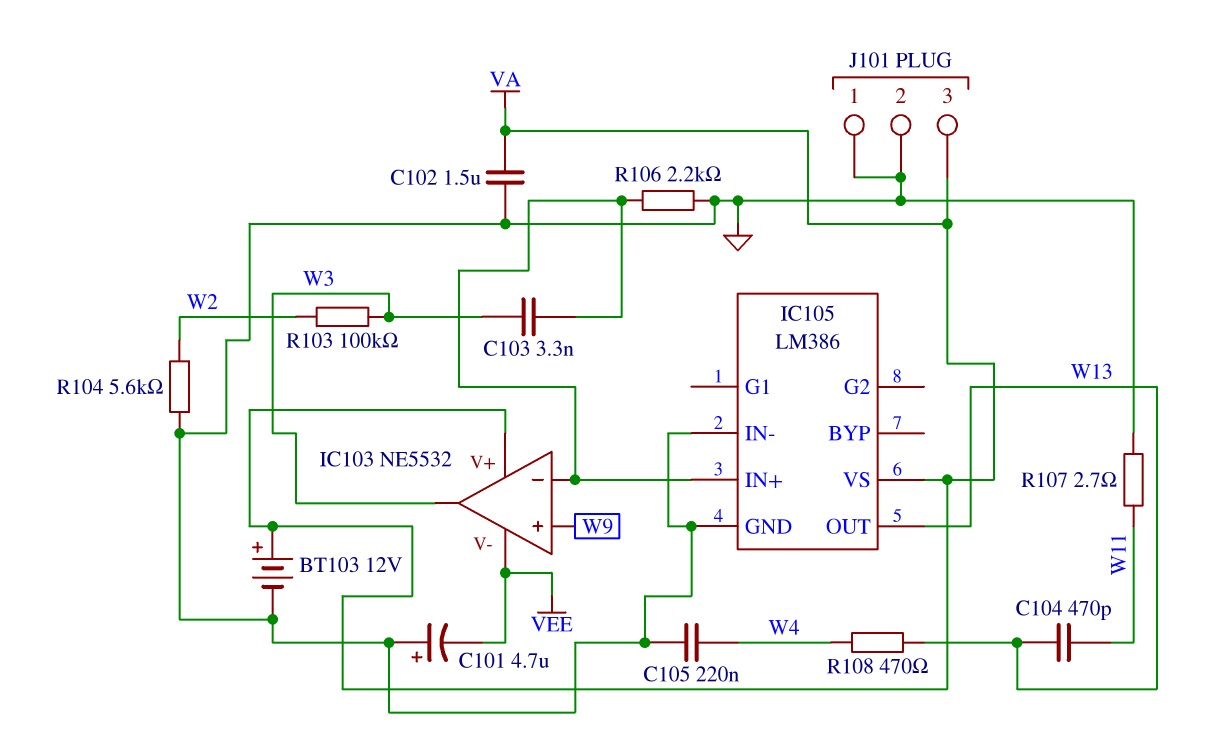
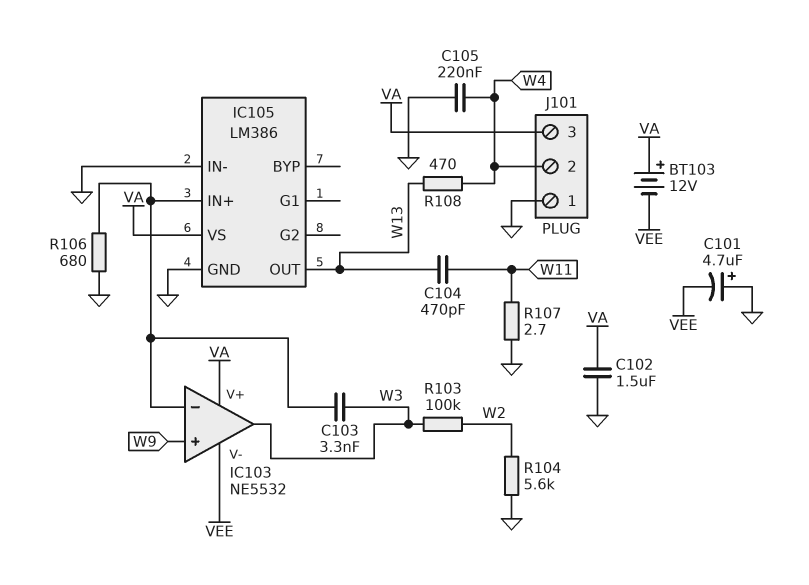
BT103: 12V (plus VA, minus GND) -> 12V (plus VA, minus VEE)
J101 pin 2: GND -> W4
R106: 2.2k (GND, IC103/in-) -> 680 (GND, IC103/in-)

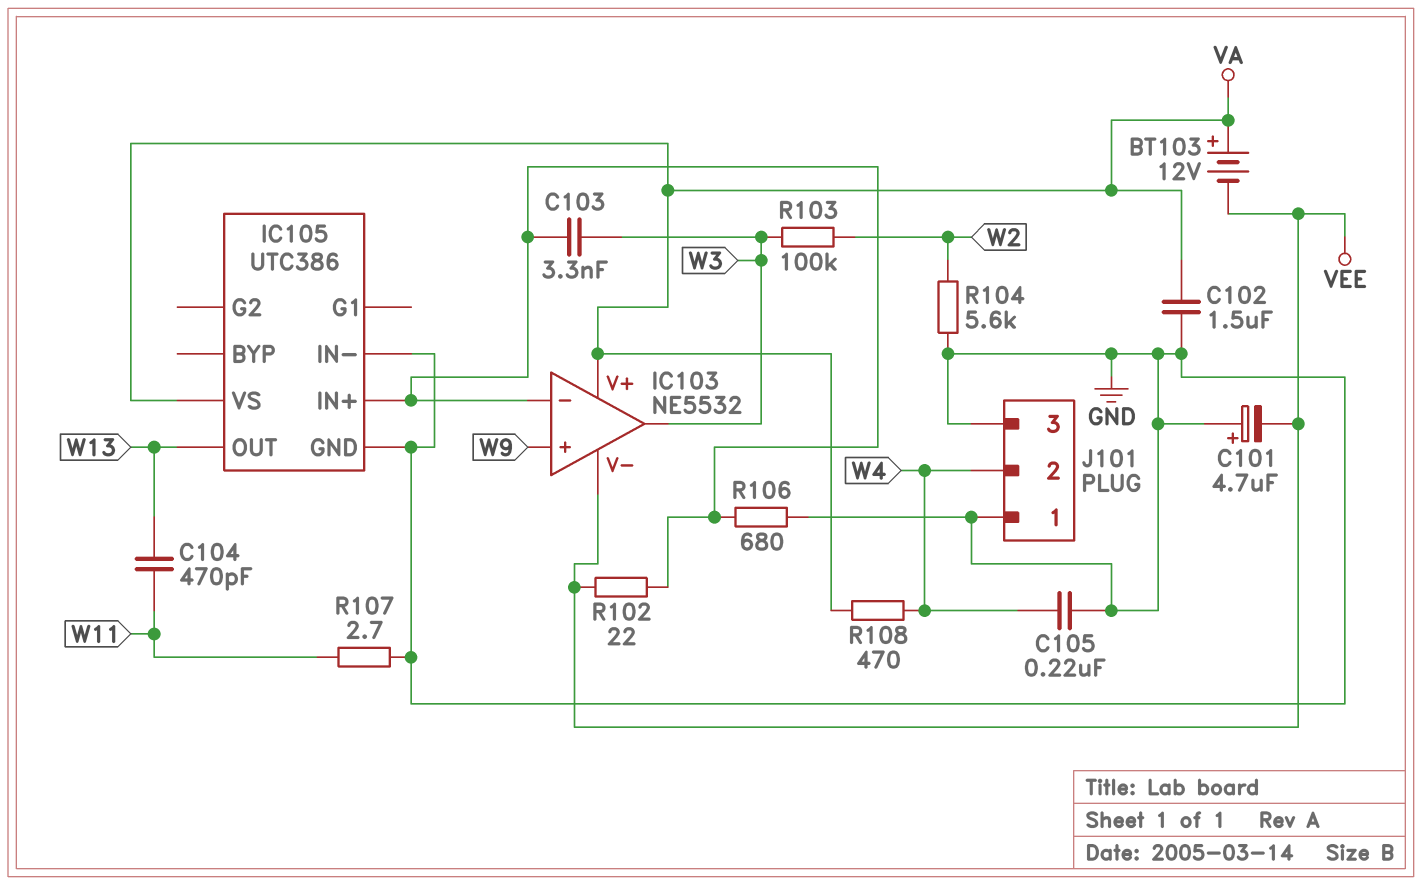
IC105: LM386 -> UTC386
J101 pin 3: VA -> GND
R102: none -> 22 (IC103/in-, VEE)
R108: 470 (W4, W13) -> 470 (VA, W4)

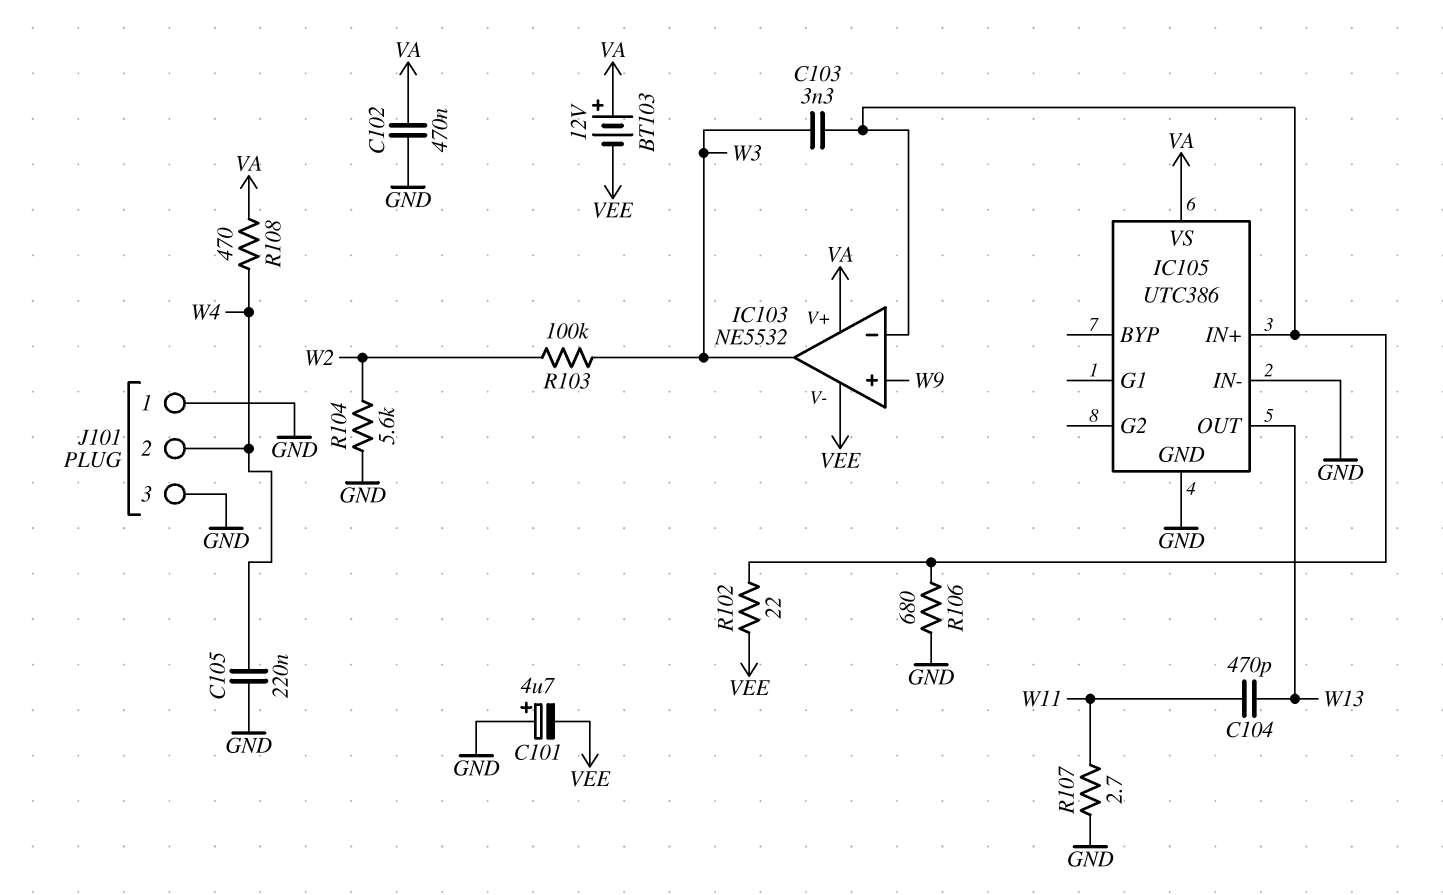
C102: 1.5uF (GND, VA) -> 470nF (GND, VA)

